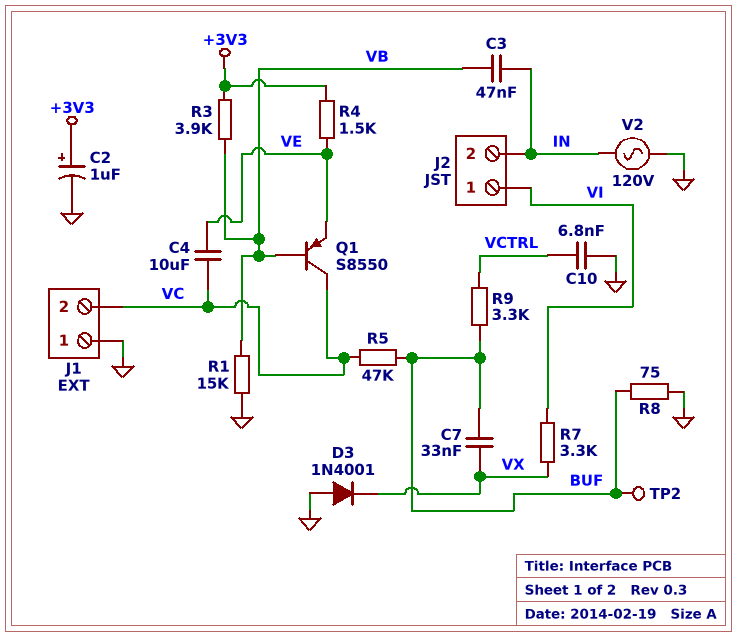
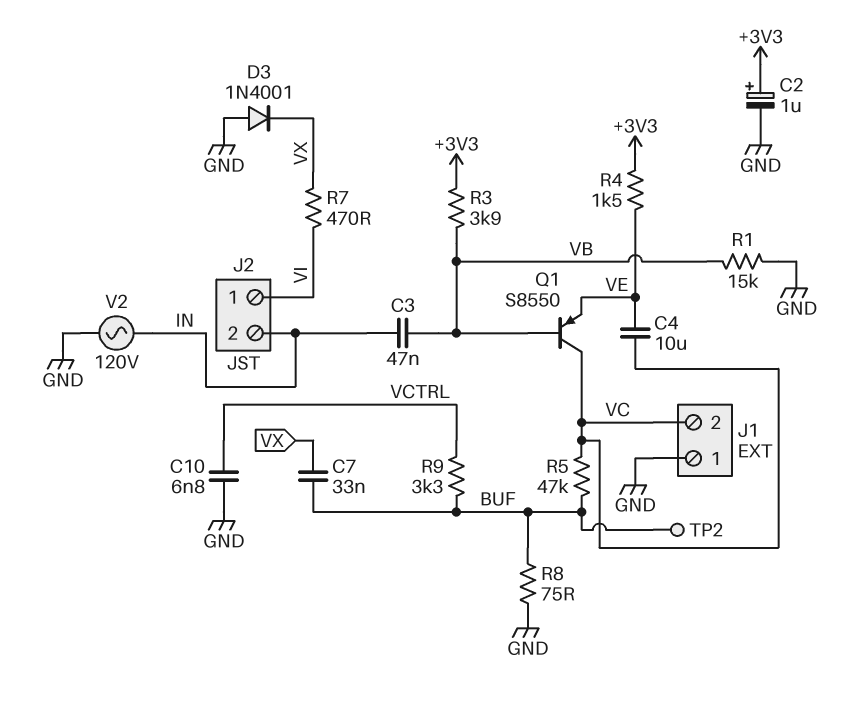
R7: 3.3k (VI, VX) -> 470 (VI, VX)

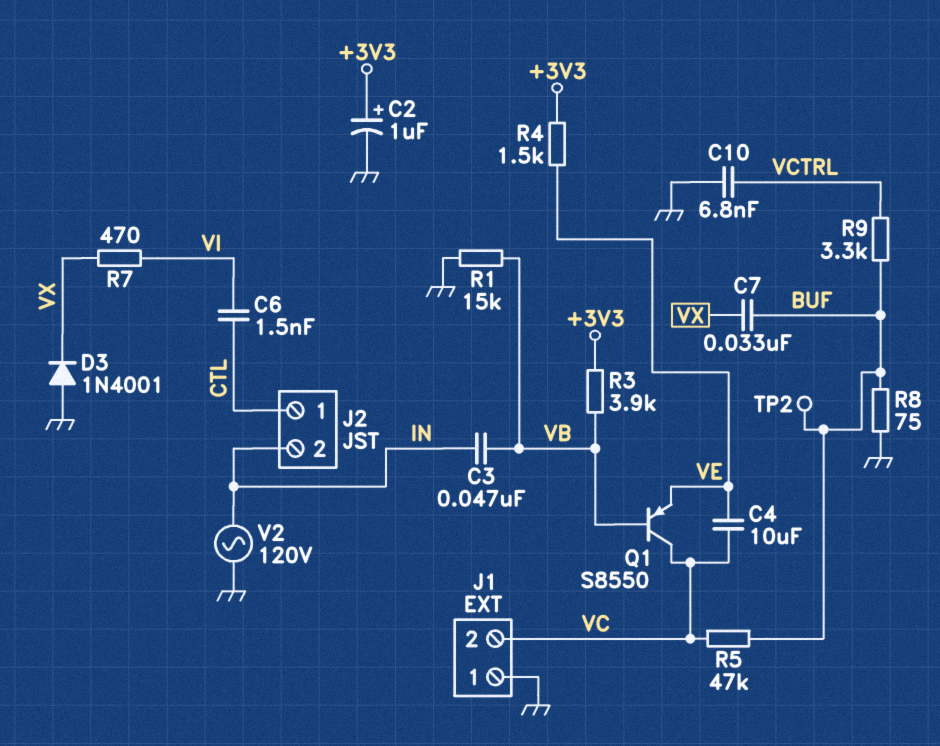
C6: none -> 1.5nF (CTL, VI)
J2 pin 1: VI -> CTL

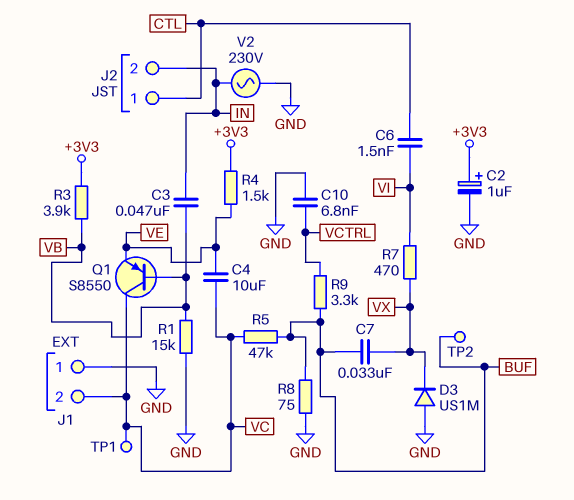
D3: diode 1N4001 (A GND, K VX) -> diode US1M (A GND, K VX)
TP1: none -> test point (VC)
V2: AC 120V (GND, IN) -> AC 230V (GND, IN)

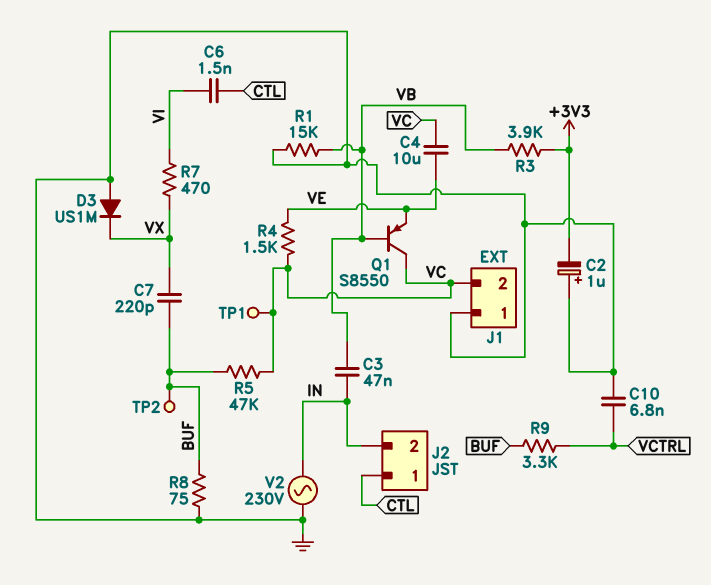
C2: 1uF (plus +3V3, minus GND) -> 1uF (plus GND, minus +3V3)
C7: 33nF (BUF, VX) -> 220pF (BUF, VX)
R4: 1.5k (+3V3, VE) -> 1.5k (VC, VE)

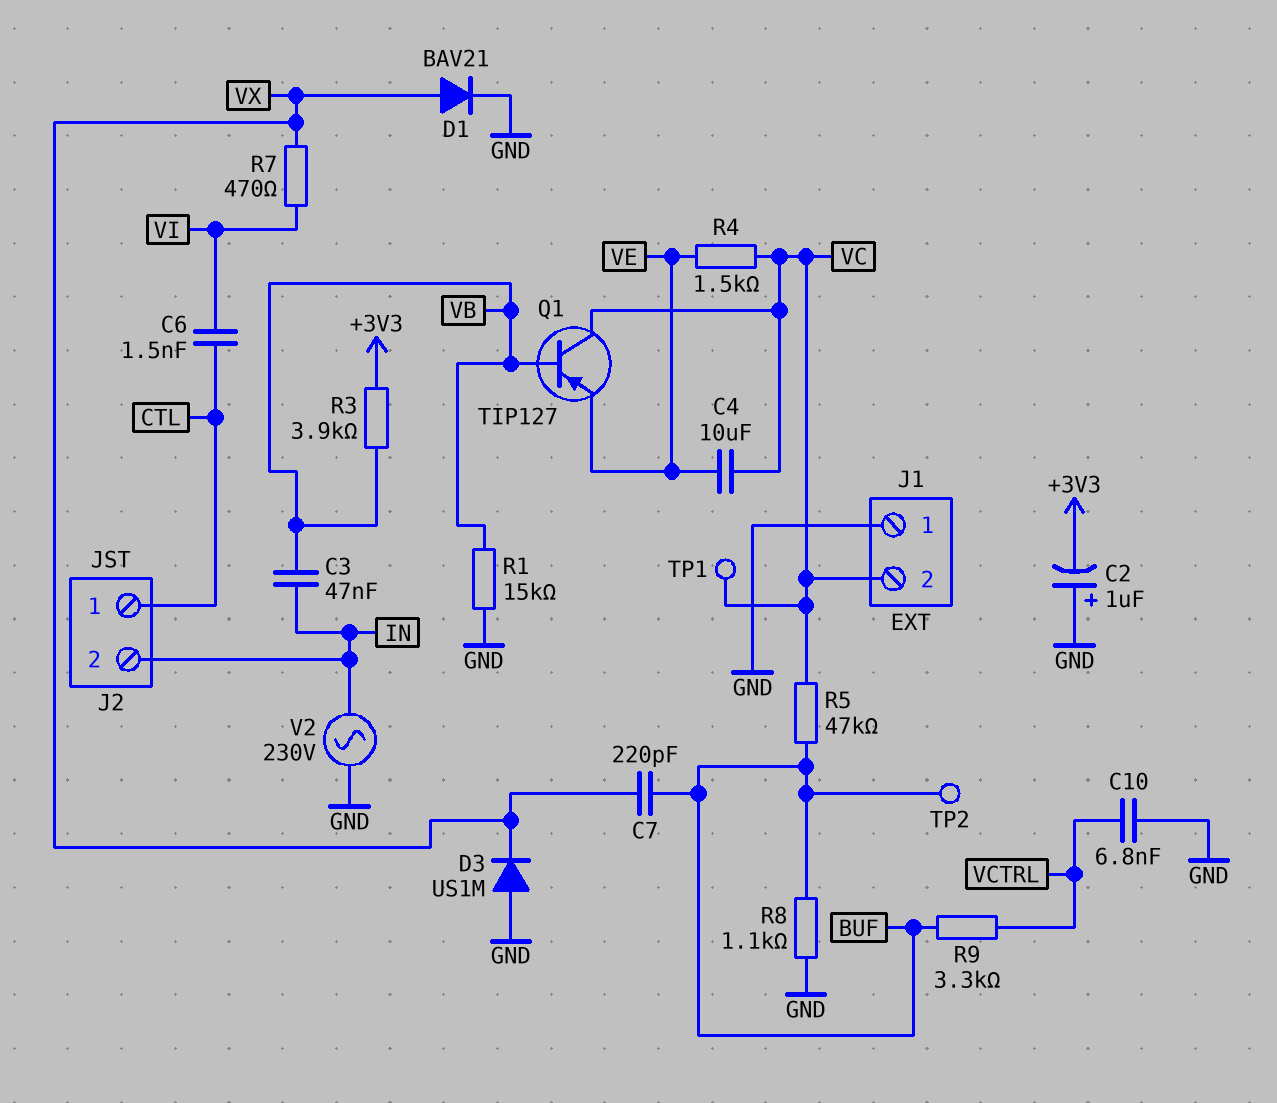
D1: none -> diode BAV21 (A VX, K GND)
Q1: PNP S8550 (B VB, C VC, E VE) -> PNP TIP127 (B VB, C VC, E VE)
R8: 75 (BUF, GND) -> 1.1k (BUF, GND)

